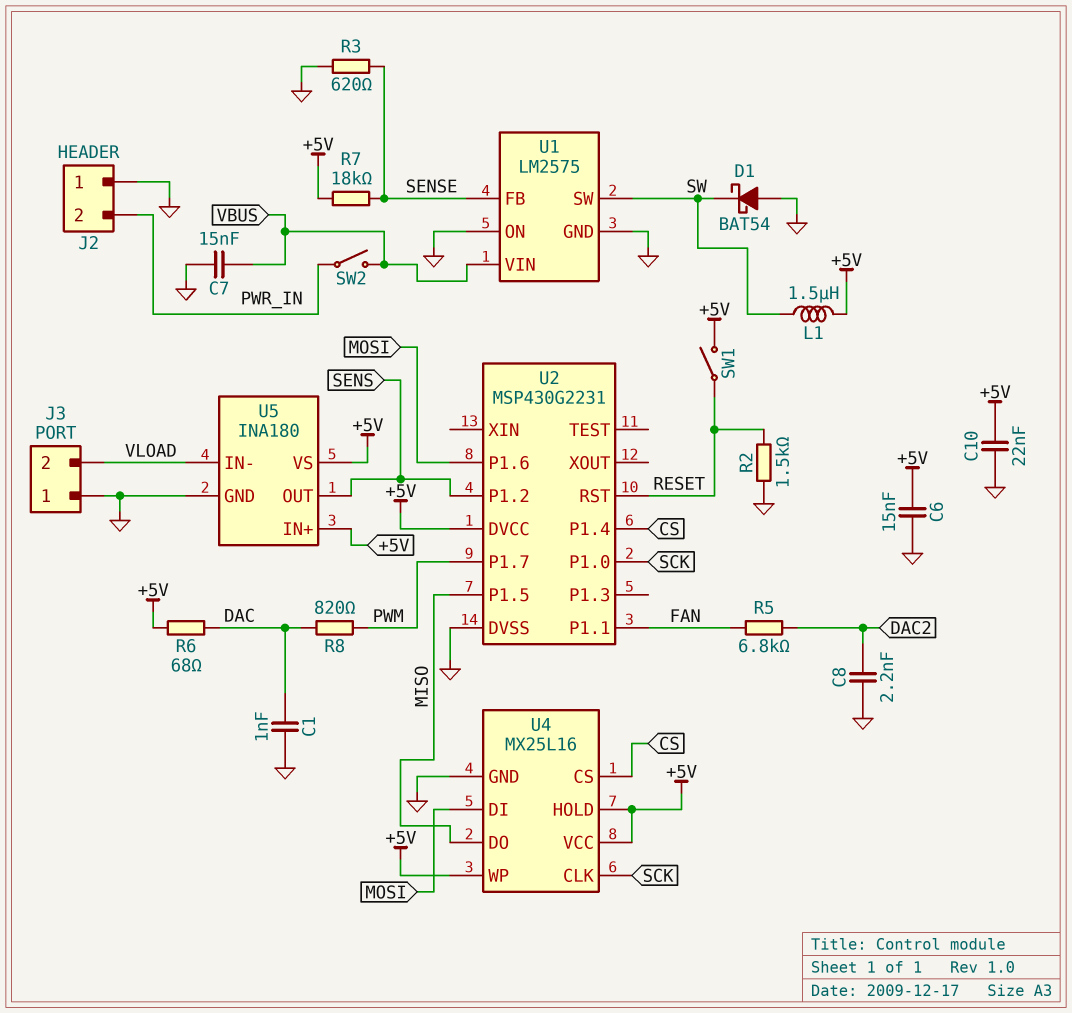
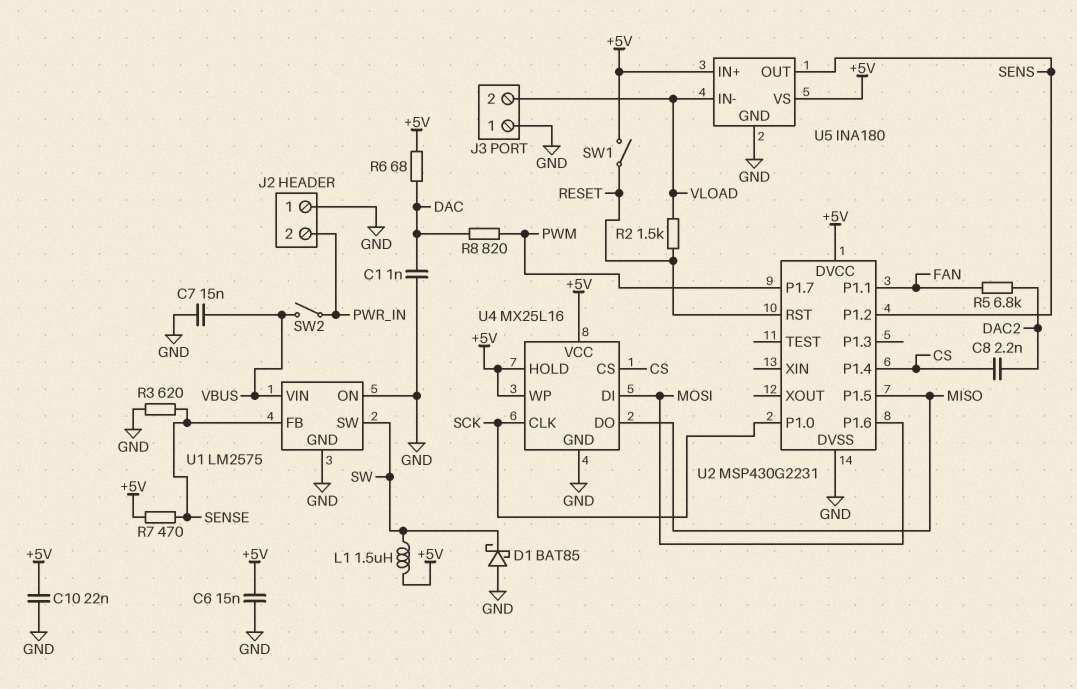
C8: 2.2nF (DAC2, GND) -> 2.2nF (CS, DAC2)
D1: schottky BAT54 (A GND, K SW) -> schottky BAT85 (A GND, K SW)
R2: 1.5k (GND, RESET) -> 1.5k (RESET, VLOAD)
R7: 18k (+5V, SENSE) -> 470 (+5V, SENSE)

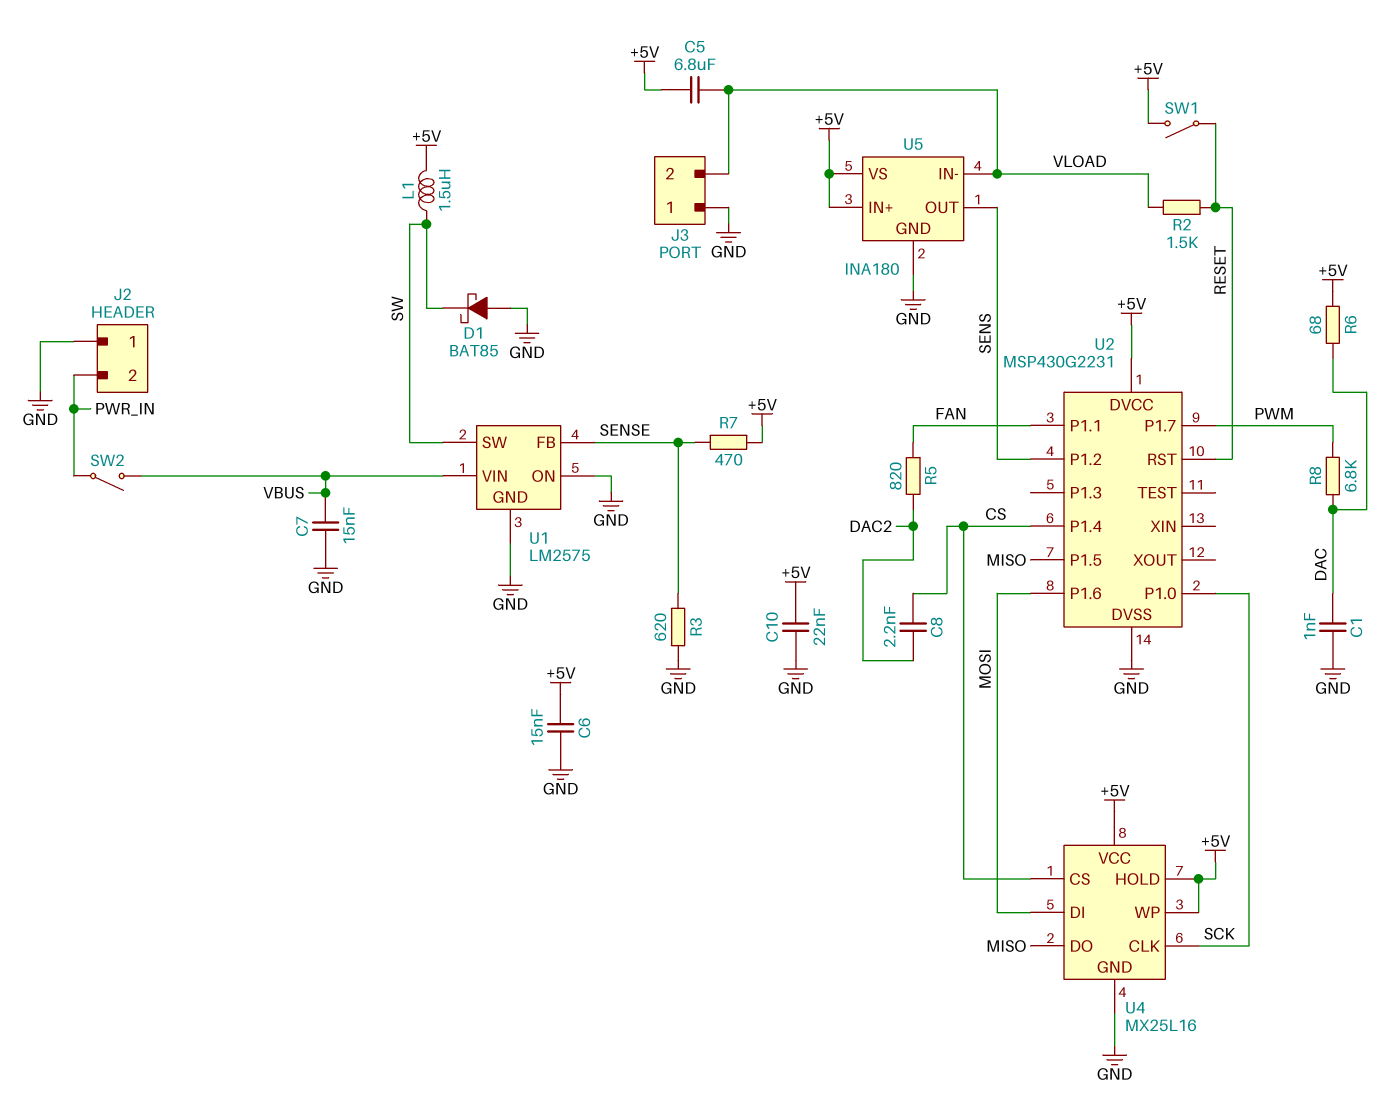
C5: none -> 6.8uF (+5V, VLOAD)
R5: 6.8k (DAC2, FAN) -> 820 (DAC2, FAN)
R8: 820 (DAC, PWM) -> 6.8k (DAC, PWM)

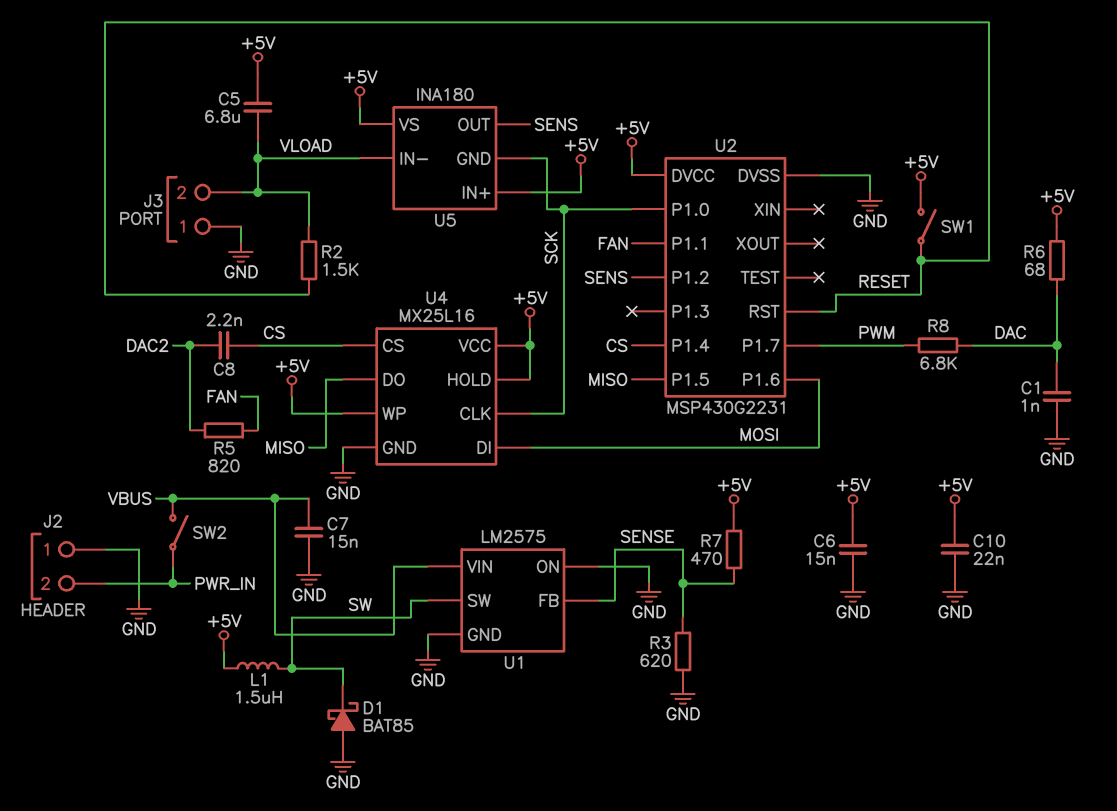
U5 pin GND: GND -> SCK

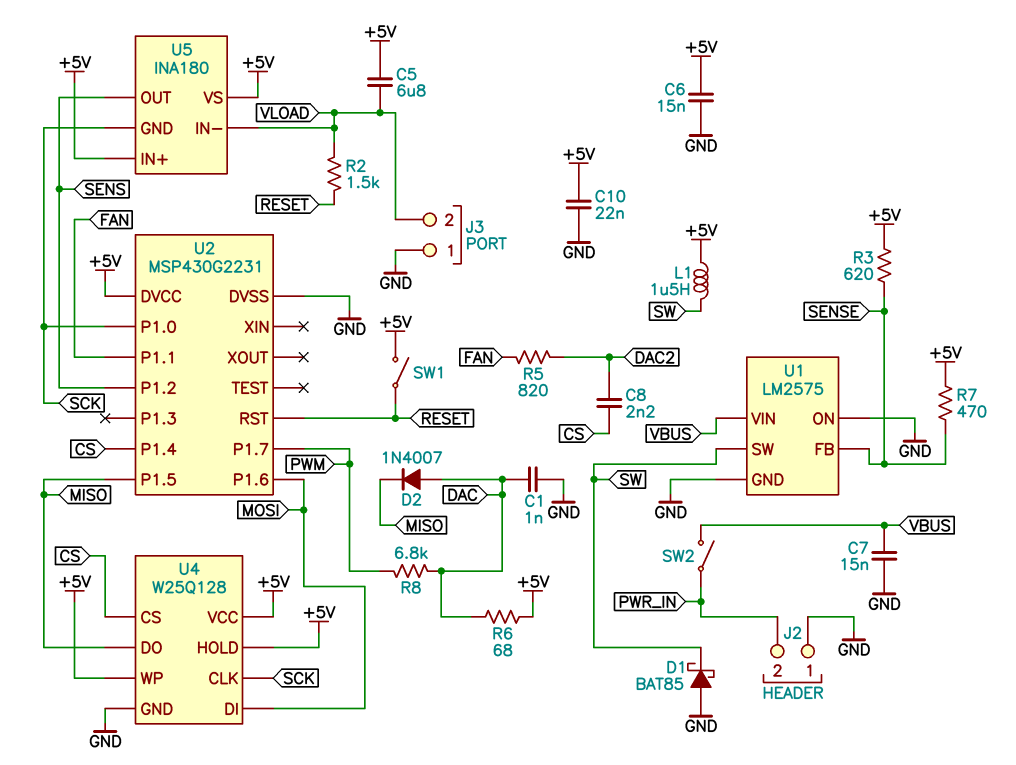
D2: none -> diode 1N4007 (A DAC, K MISO)
R3: 620 (GND, SENSE) -> 620 (+5V, SENSE)
U4: MX25L16 -> W25Q128

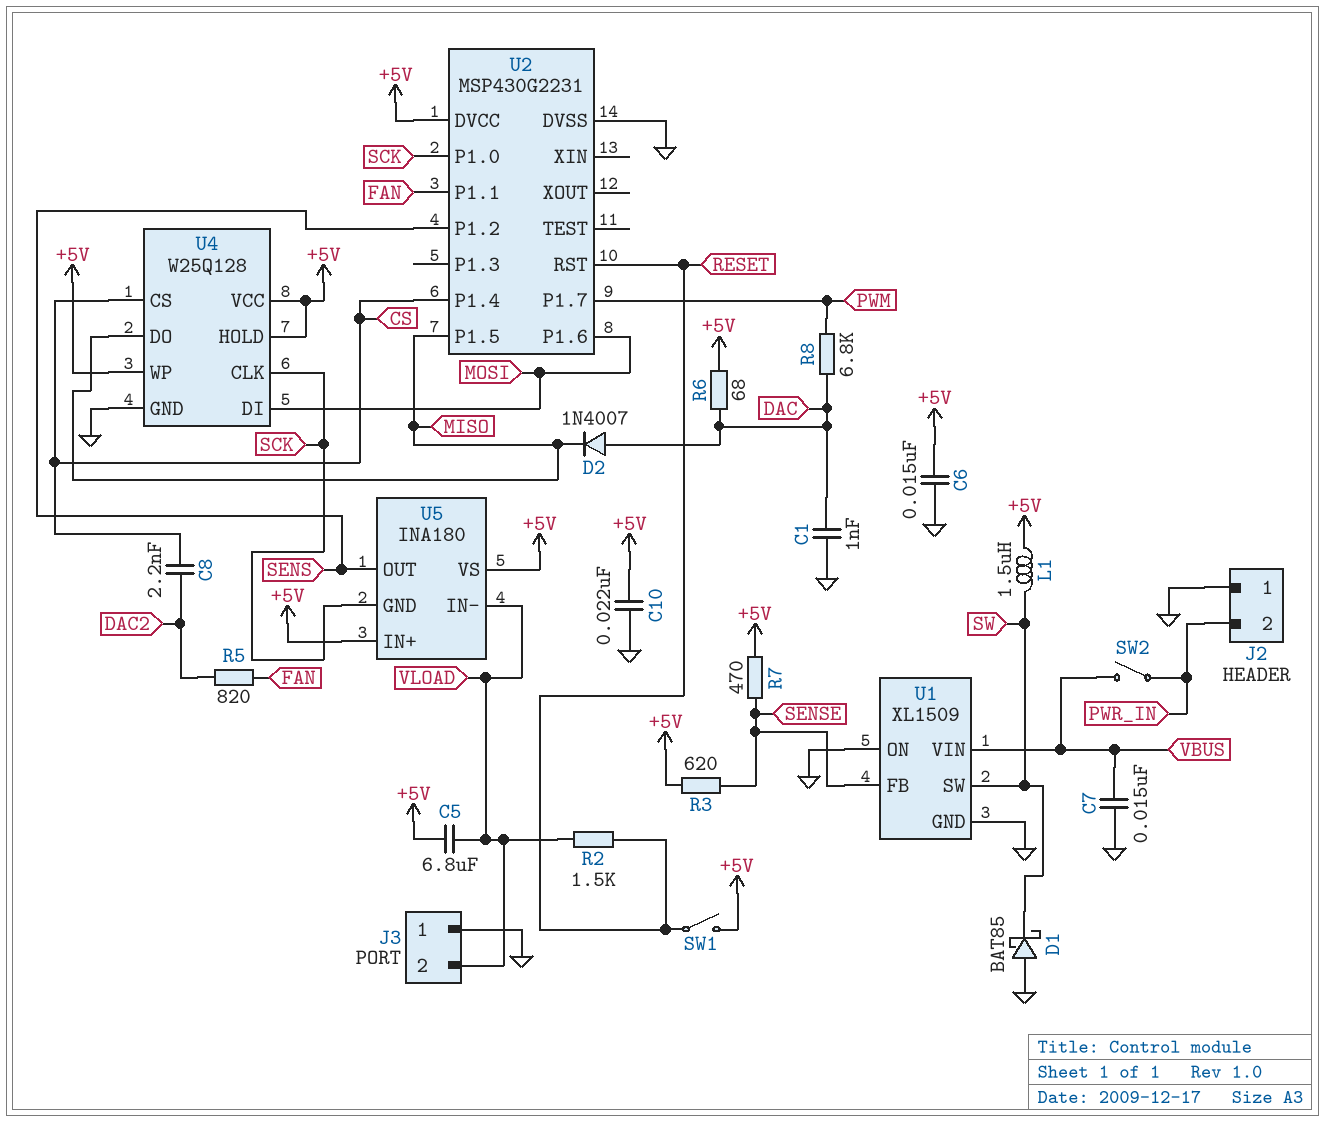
U1: LM2575 -> XL1509

